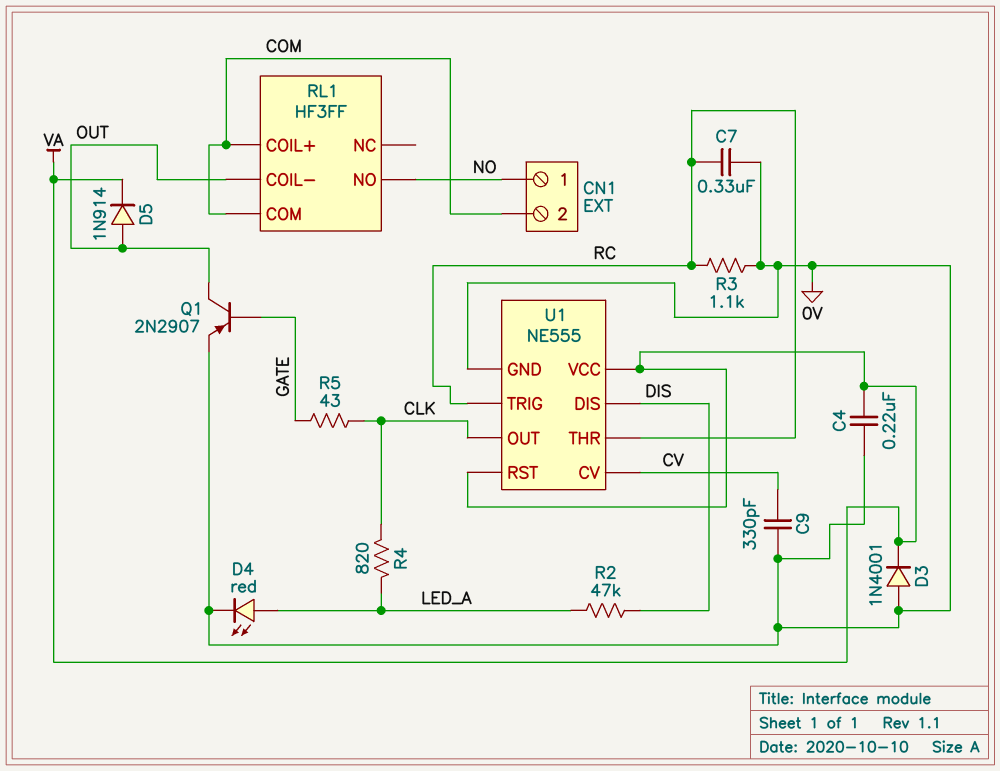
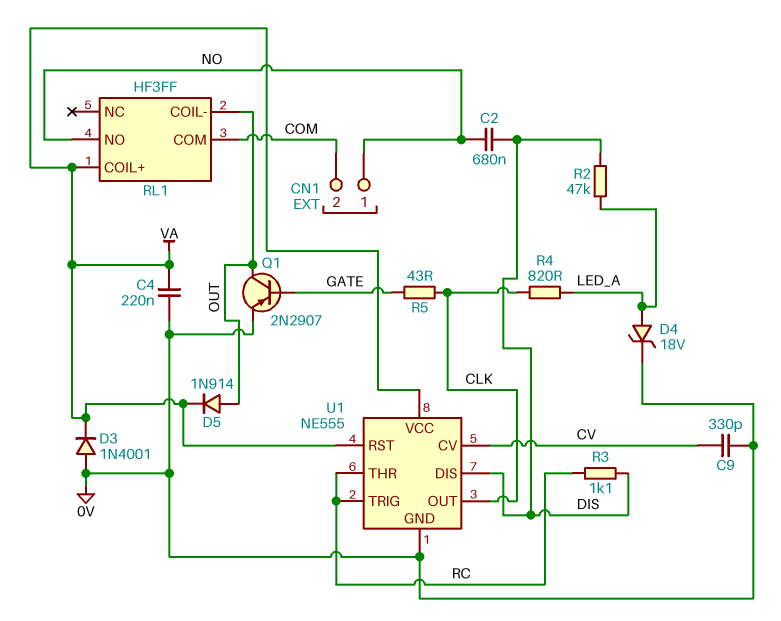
C2: none -> 680nF (DIS, NO)
C7: 330nF (0V, RC) -> none
D4: LED red (A LED_A, K 0V) -> zener 18V (A LED_A, K 0V)
R3: 1.1k (0V, RC) -> 1.1k (DIS, RC)
RL1 pin COIL+: COM -> VA

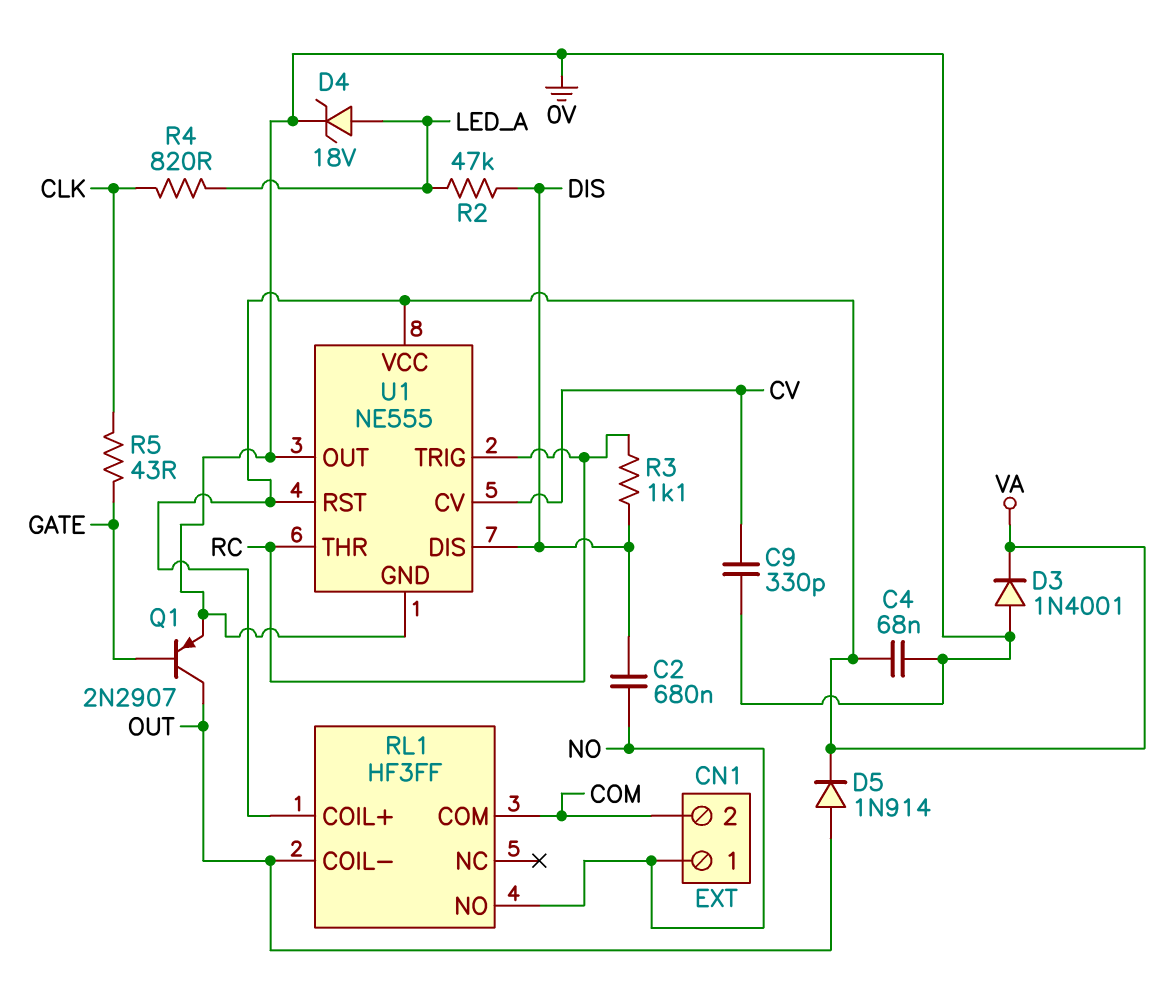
C4: 220nF (0V, VA) -> 68nF (0V, VA)
U1 pin OUT: CLK -> 0V

